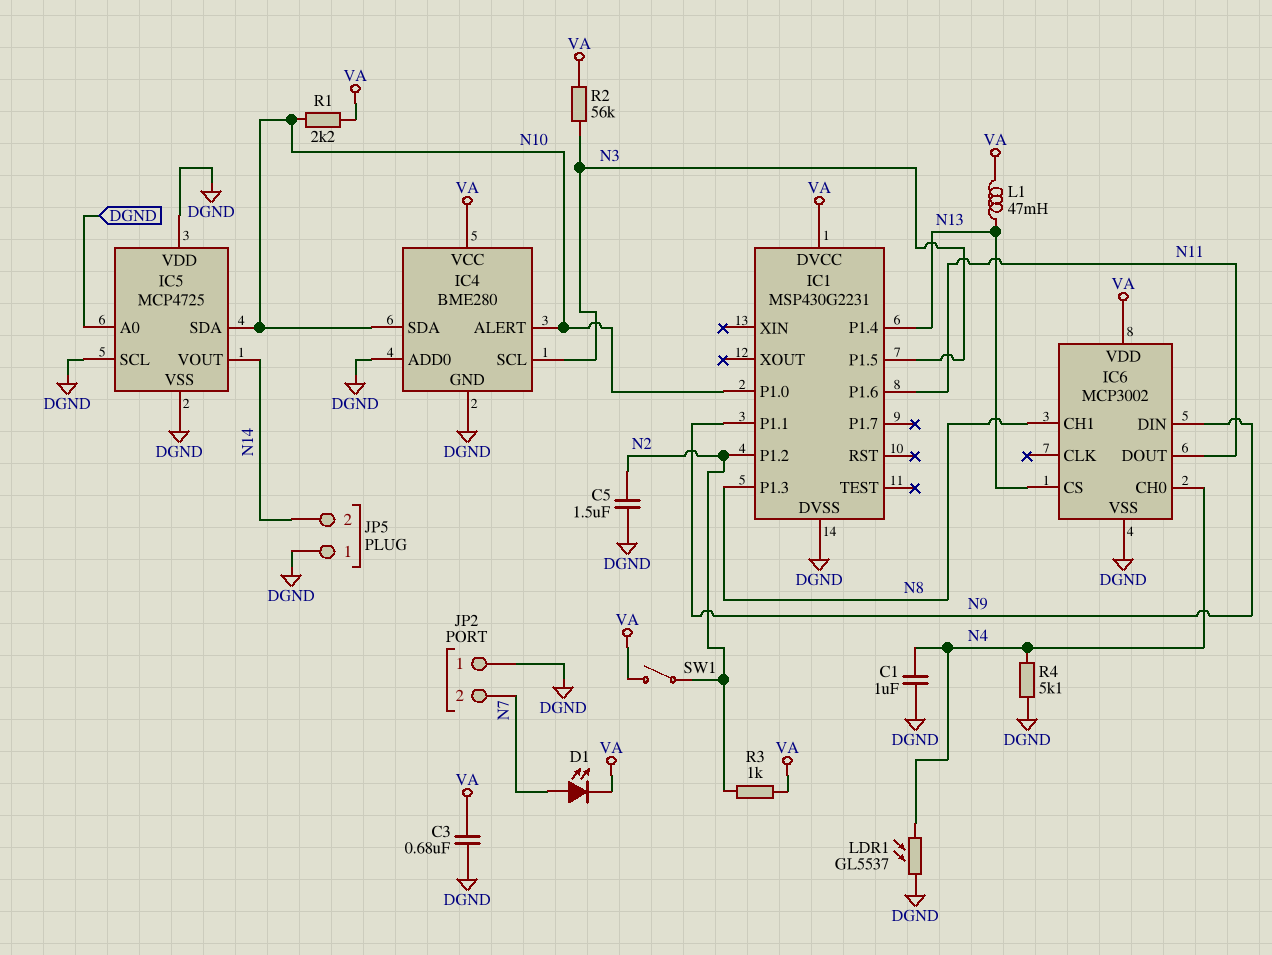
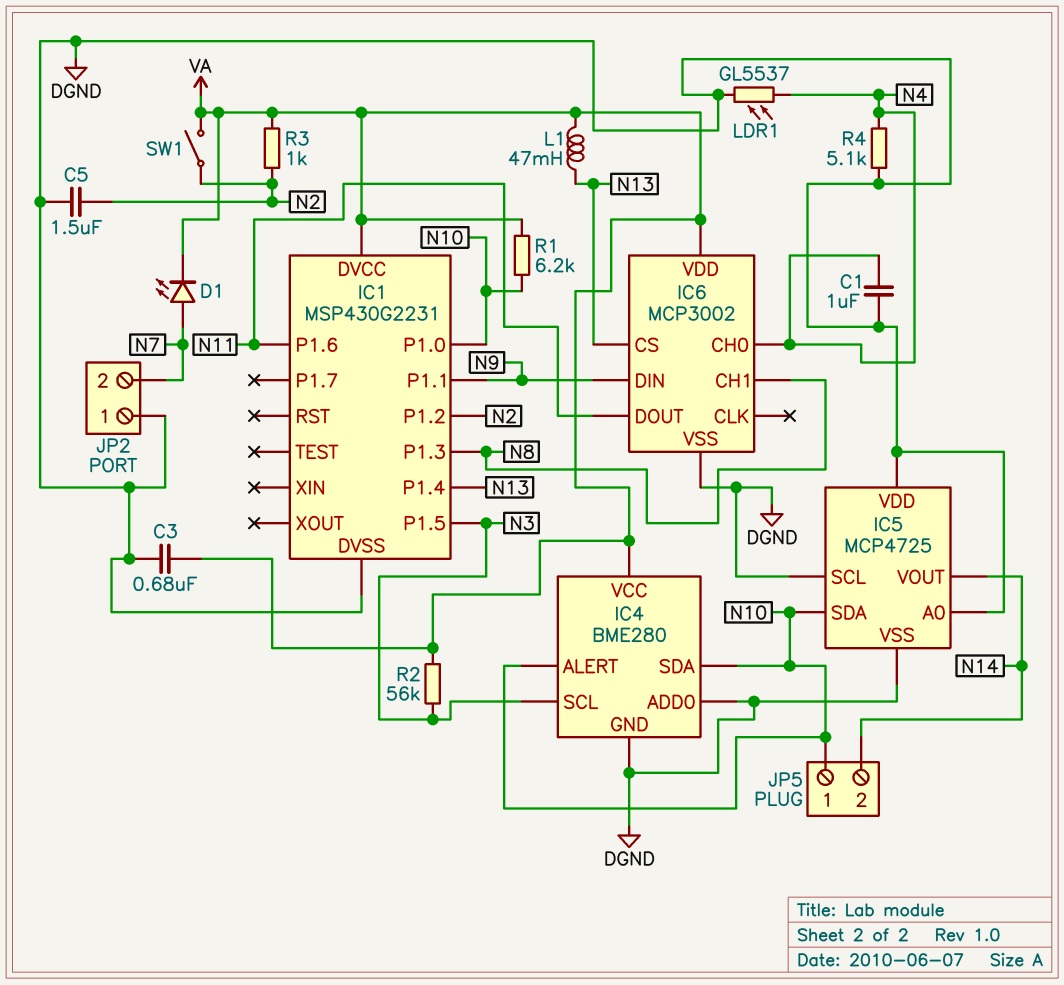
JP5 pin 1: DGND -> N10
R1: 2.2k (N10, VA) -> 6.2k (N10, VA)

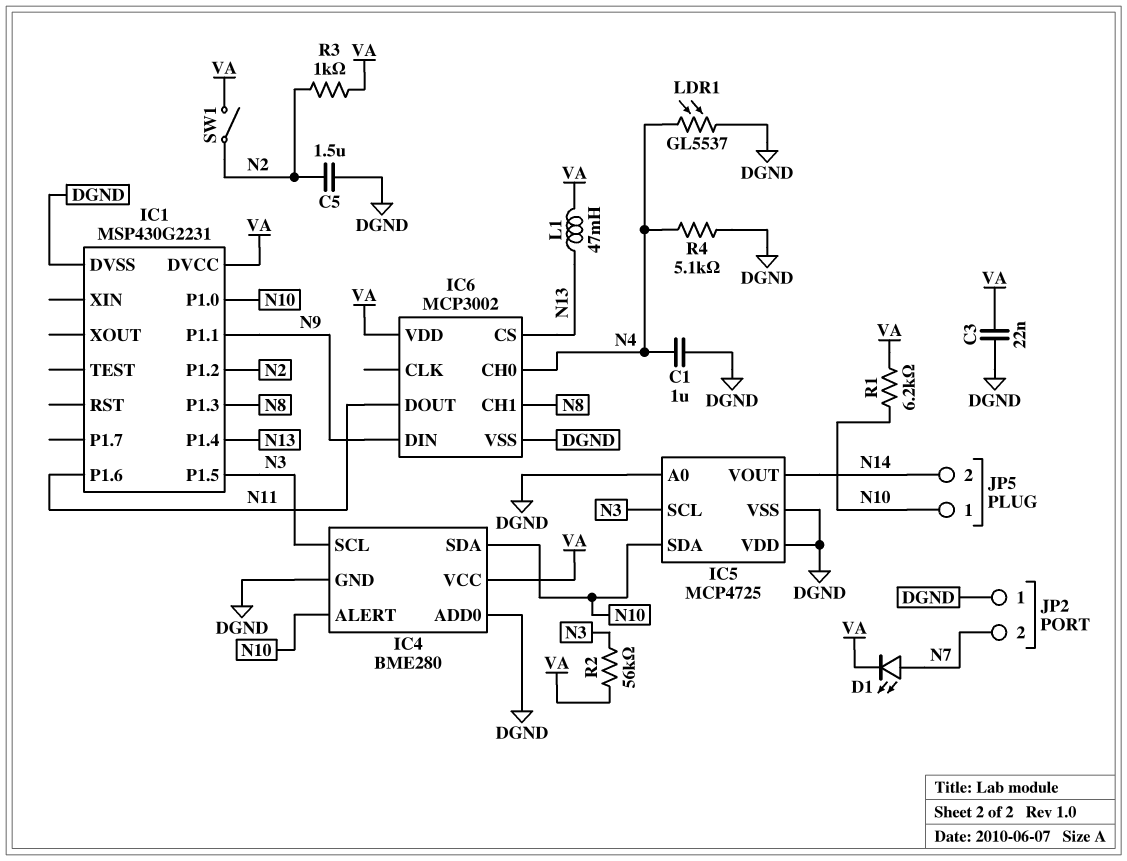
C3: 680nF (DGND, VA) -> 22nF (DGND, VA)
IC5 pin SCL: DGND -> N3

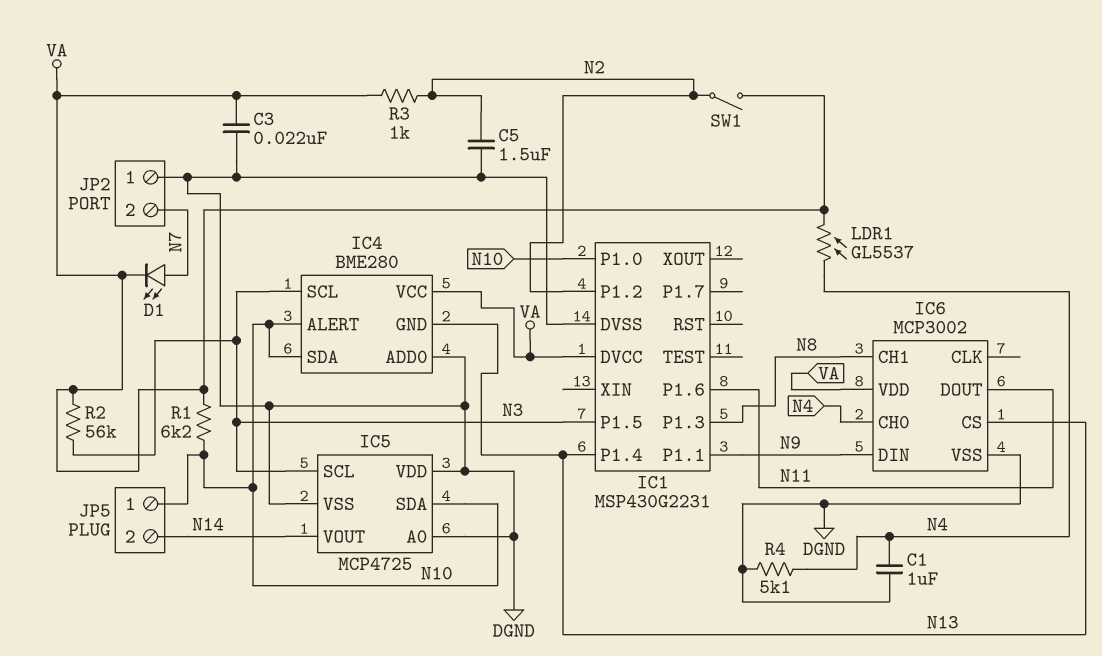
IC4 pin GND: DGND -> N13
L1: 47mH (N13, VA) -> none
LDR1: GL5537 (DGND, N4) -> GL5537 (N4, VA)

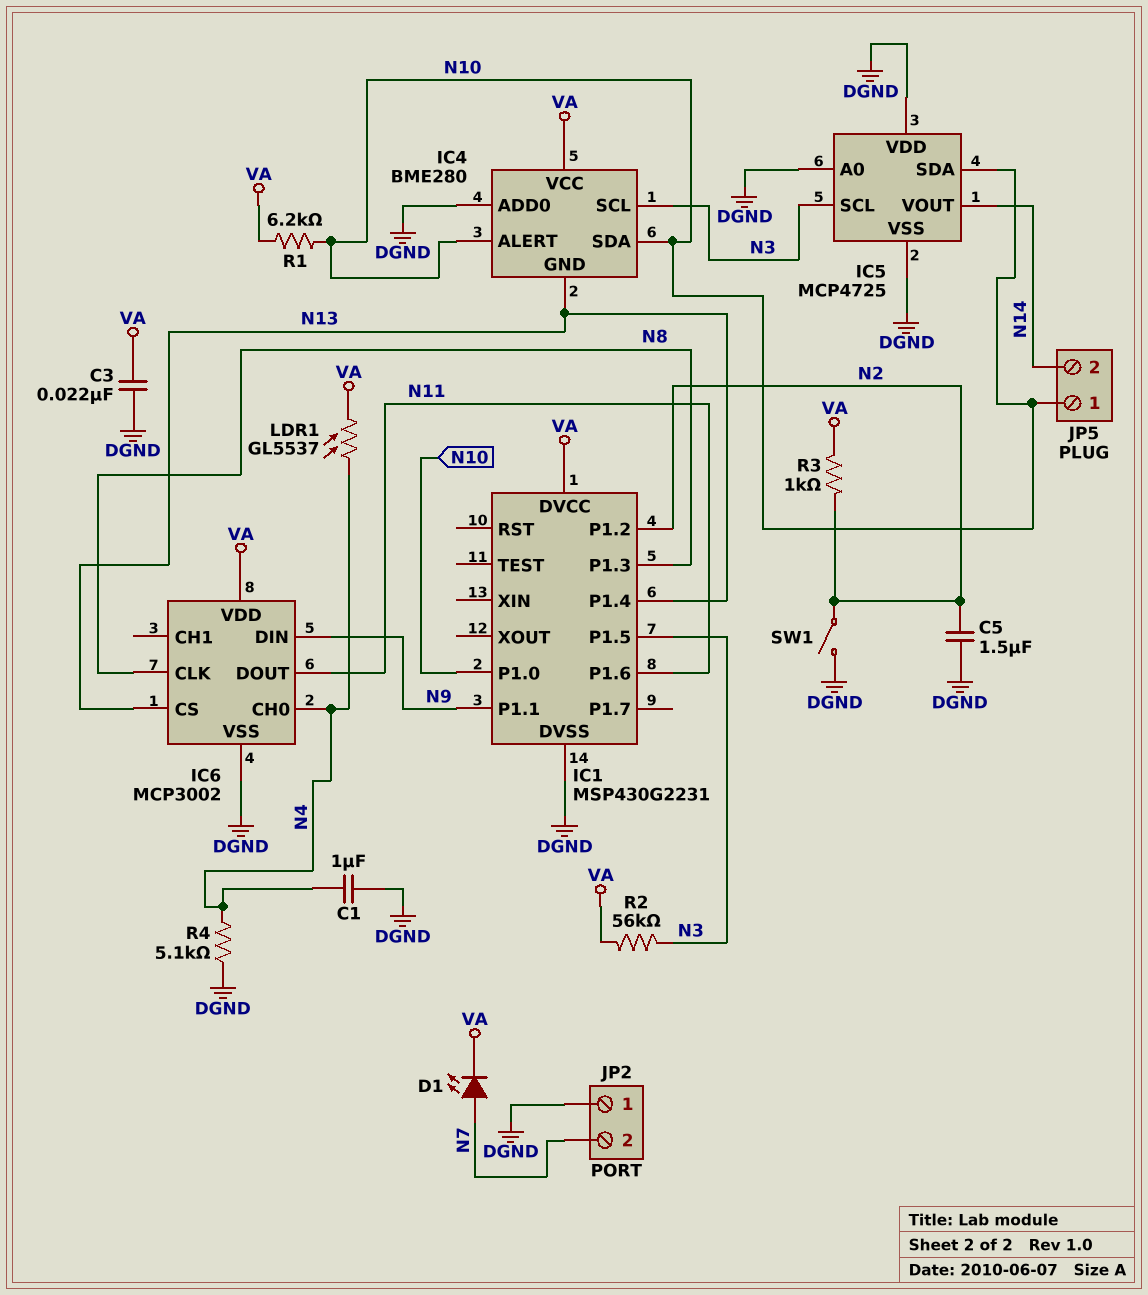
IC6 pin CH1: N8 -> none
IC6 pin CLK: none -> N8
SW1: switch (N2, VA) -> switch (DGND, N2)

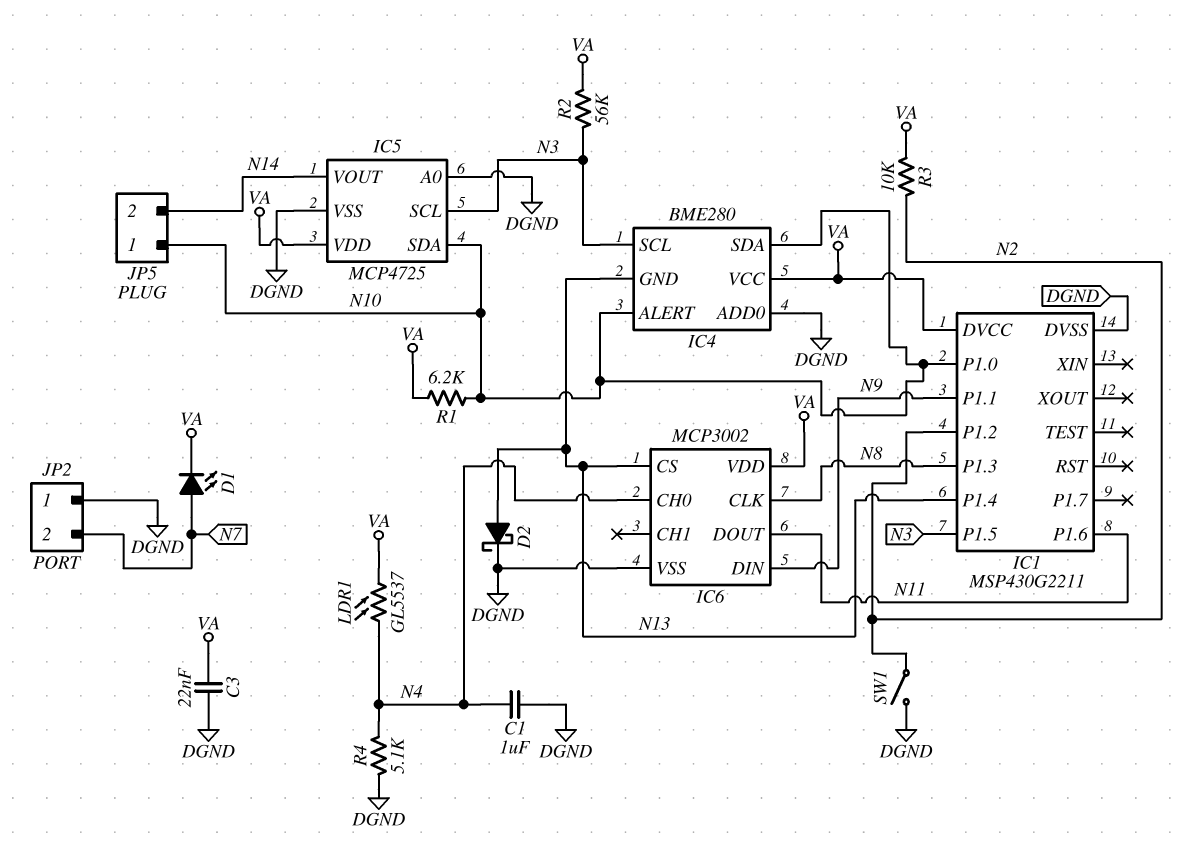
C5: 1.5uF (DGND, N2) -> none
D2: none -> schottky (A N13, K DGND)
IC1: MSP430G2231 -> MSP430G2211
IC5 pin VDD: DGND -> VA
R3: 1k (N2, VA) -> 10k (N2, VA)

